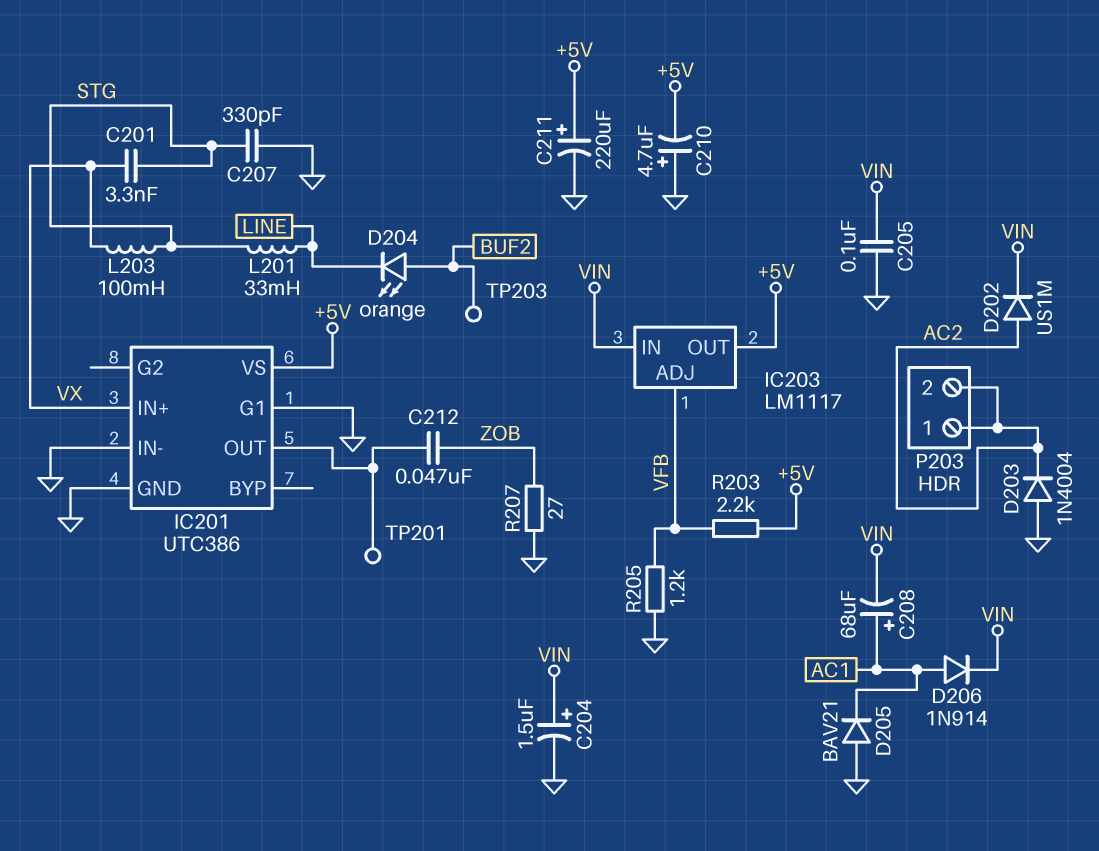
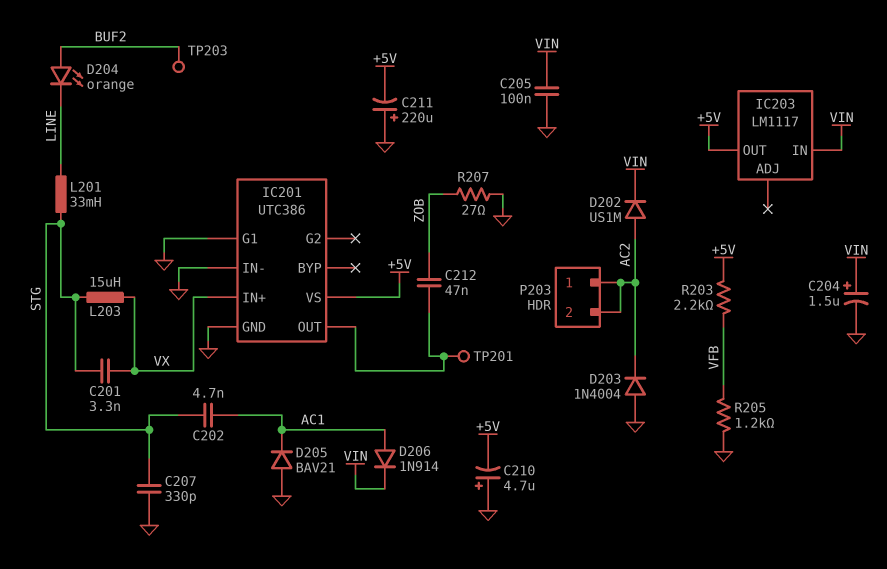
C202: none -> 4.7nF (AC1, STG)
C208: 68uF (plus AC1, minus VIN) -> none
C211: 220uF (plus +5V, minus GND) -> 220uF (plus GND, minus +5V)
IC203 pin ADJ: VFB -> none
L203: 100mH (STG, VX) -> 15uH (STG, VX)

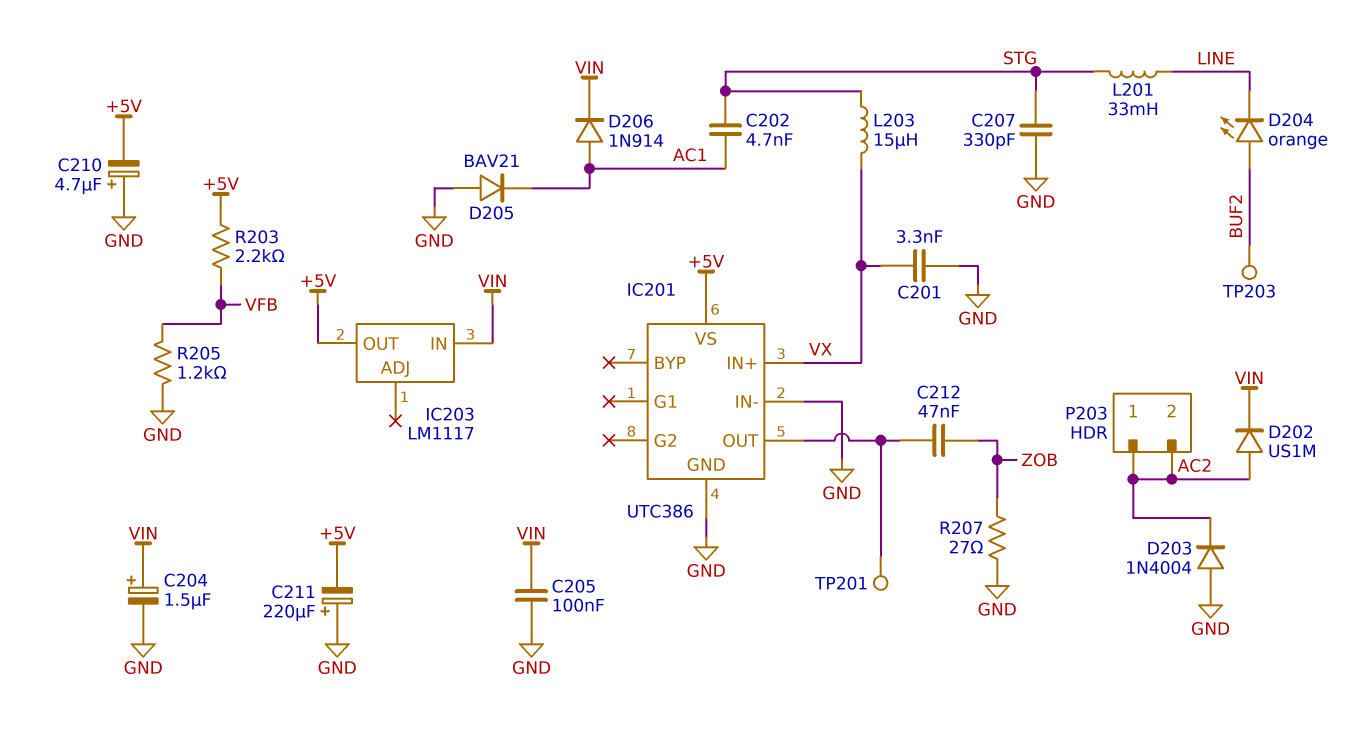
C201: 3.3nF (STG, VX) -> 3.3nF (GND, VX)
IC201 pin G1: GND -> none

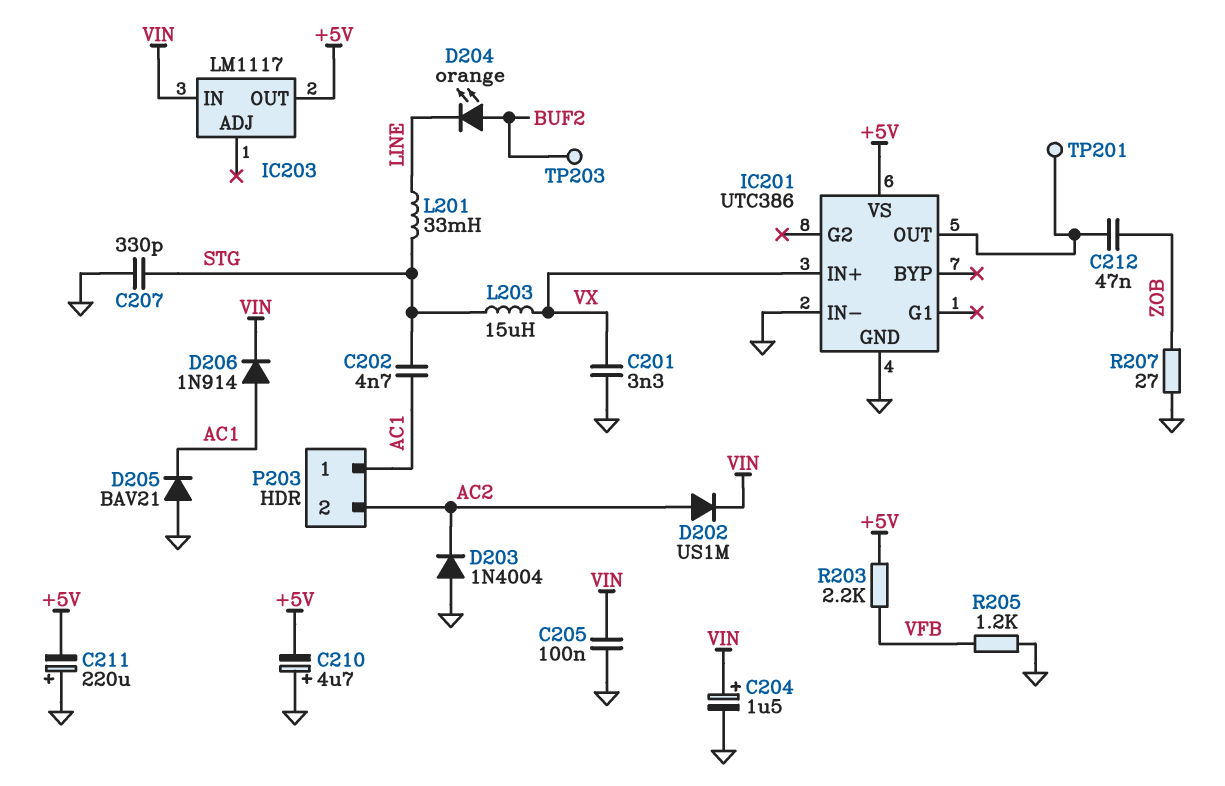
P203 pin 1: AC2 -> AC1

